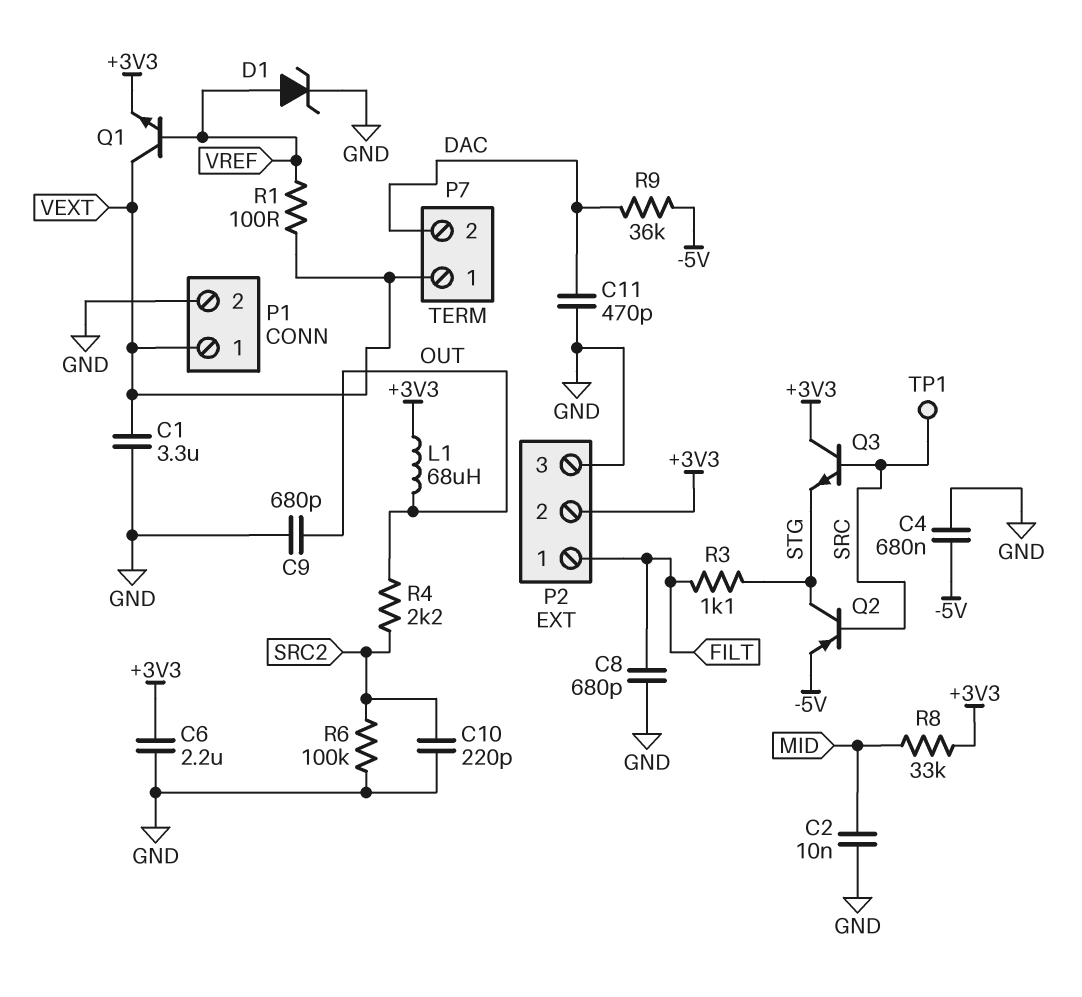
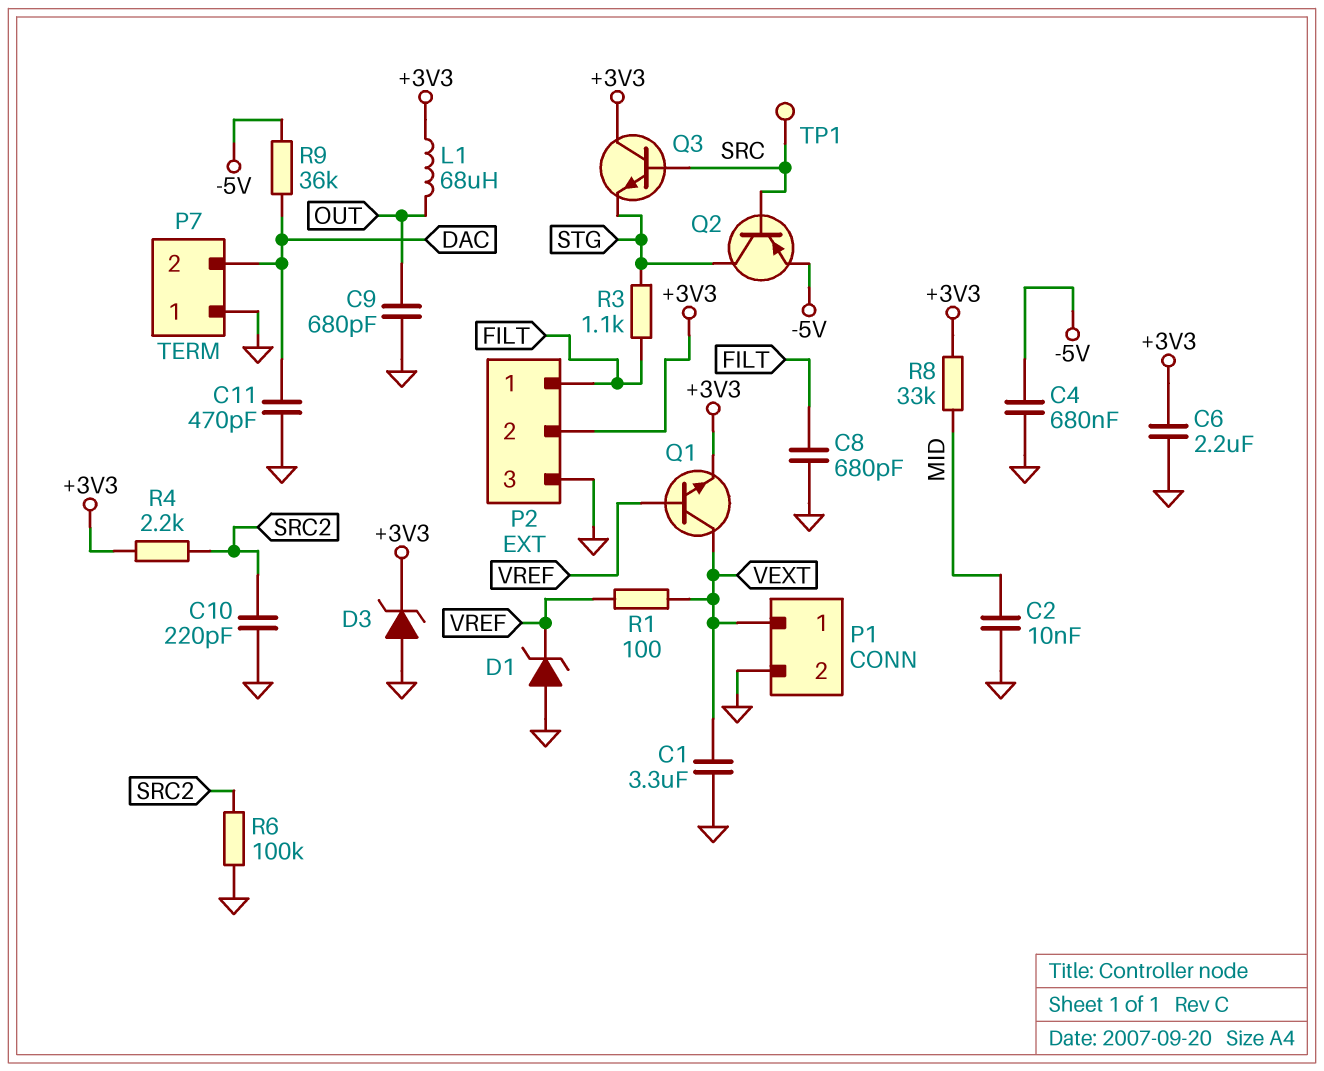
D1: zener (A VREF, K GND) -> zener (A GND, K VREF)
D3: none -> zener (A GND, K +3V3)
P7 pin 1: VEXT -> GND
R4: 2.2k (OUT, SRC2) -> 2.2k (+3V3, SRC2)

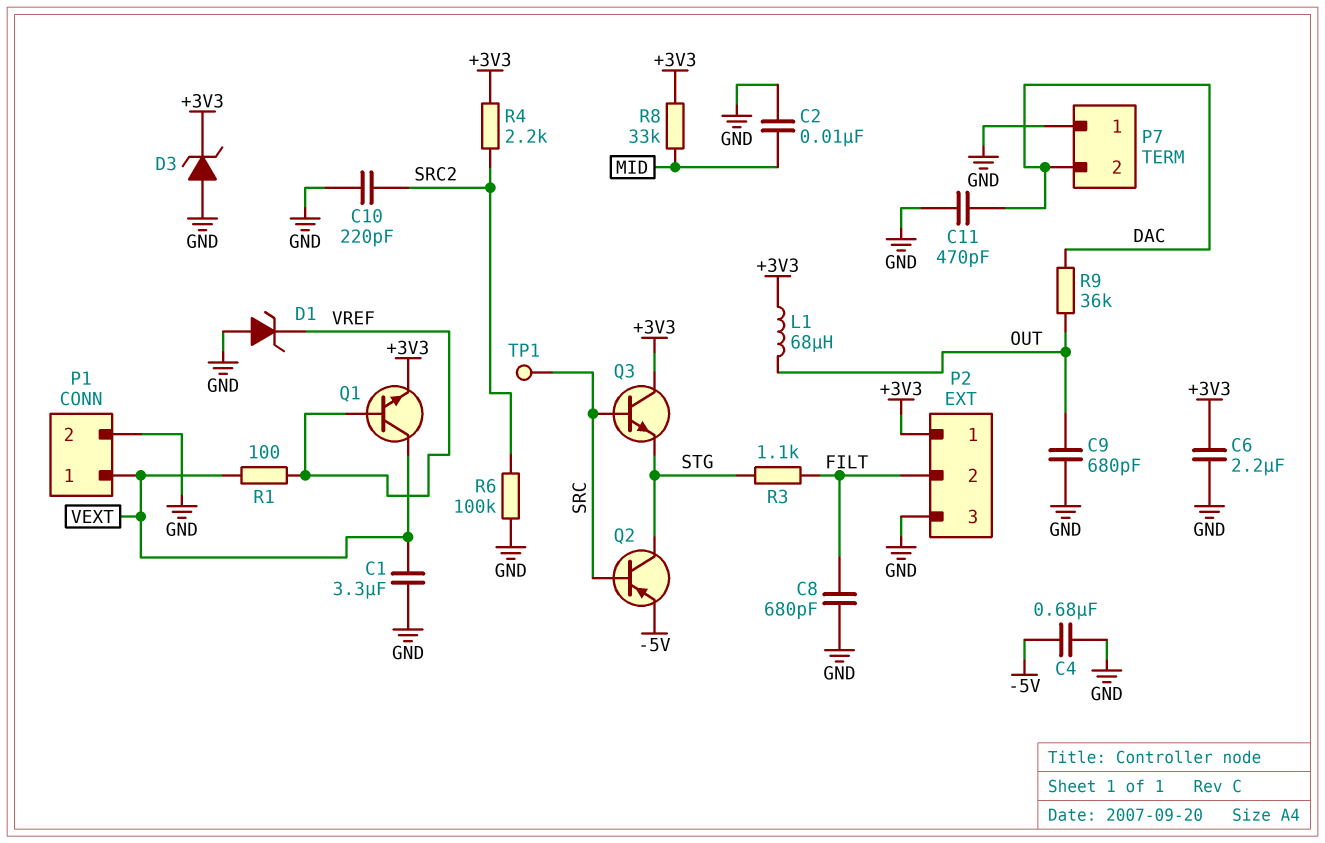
P2 pin 1: FILT -> +3V3
P2 pin 2: +3V3 -> FILT
R9: 36k (-5V, DAC) -> 36k (DAC, OUT)

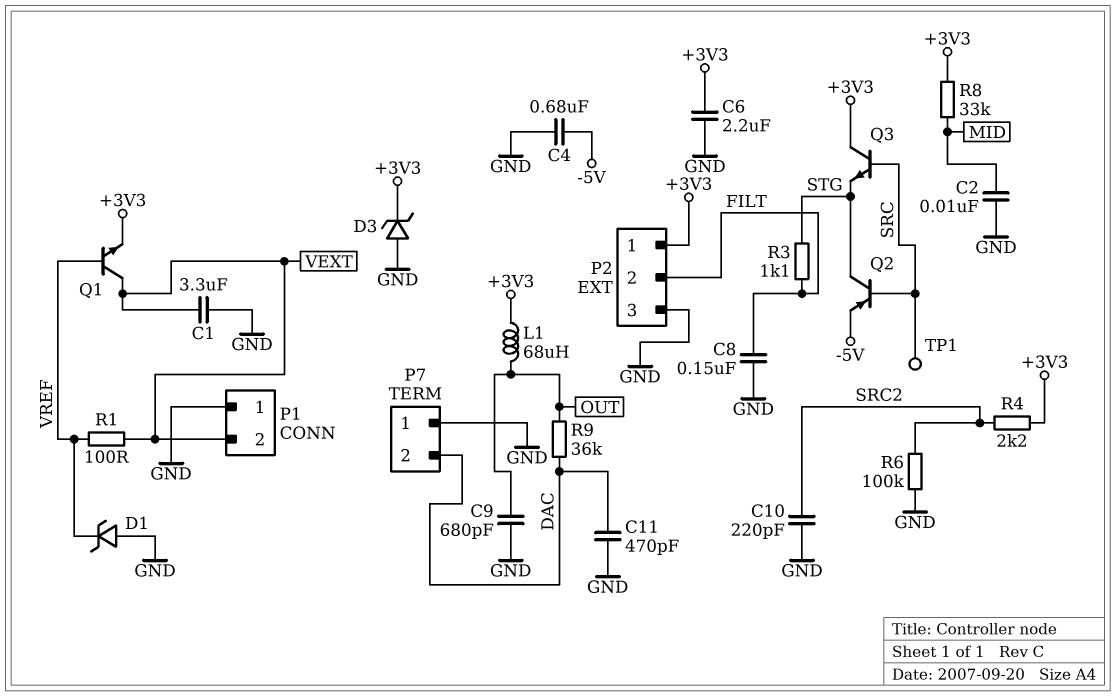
C8: 680pF (FILT, GND) -> 150nF (FILT, GND)
P1 pin 1: VEXT -> GND
P1 pin 2: GND -> VEXT

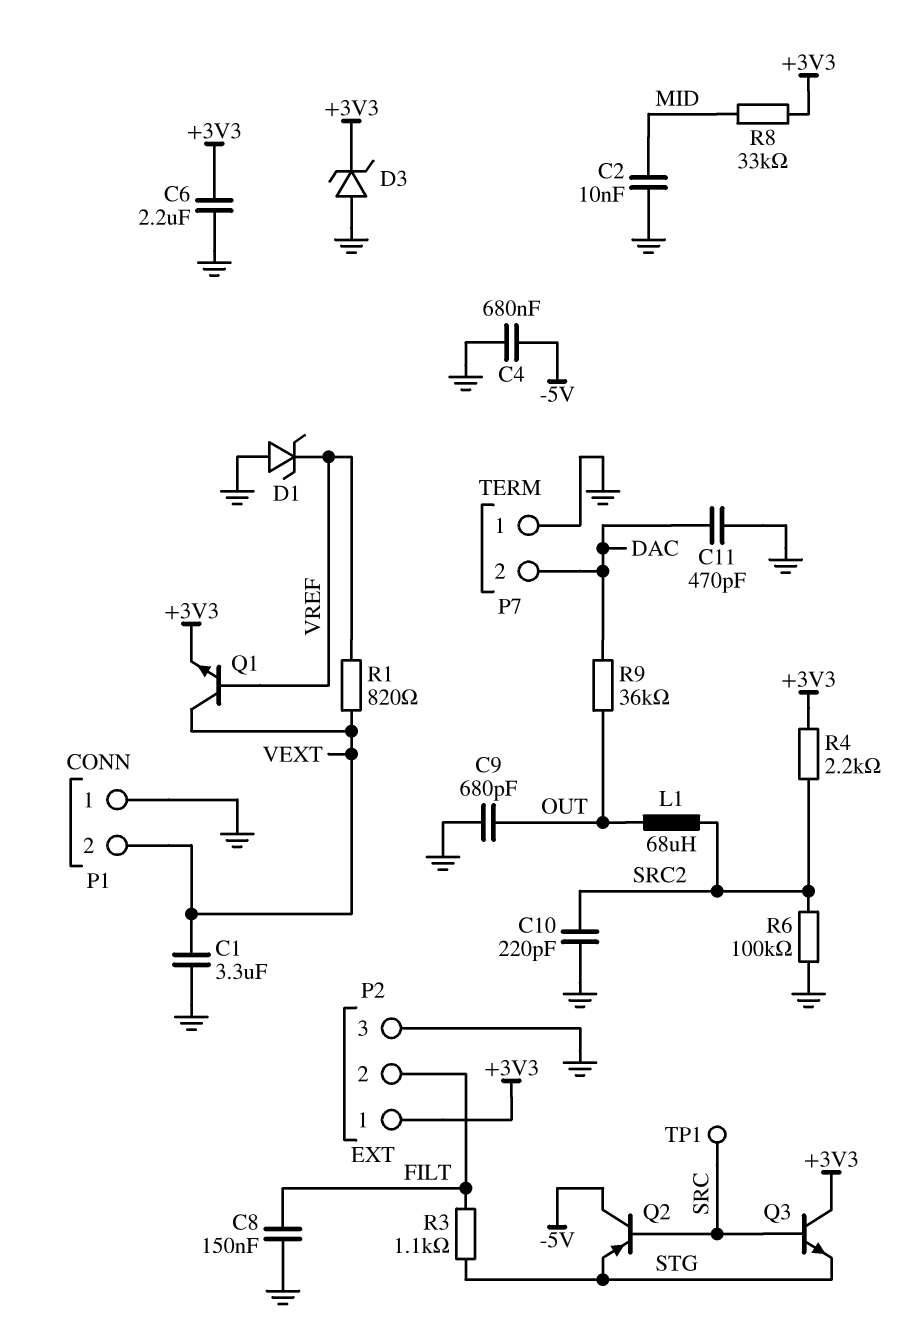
L1: 68uH (+3V3, OUT) -> 68uH (OUT, SRC2)
Q2: PNP (B SRC, C STG, E -5V) -> PNP (B SRC, C -5V, E STG)
R1: 100 (VEXT, VREF) -> 820 (VEXT, VREF)

